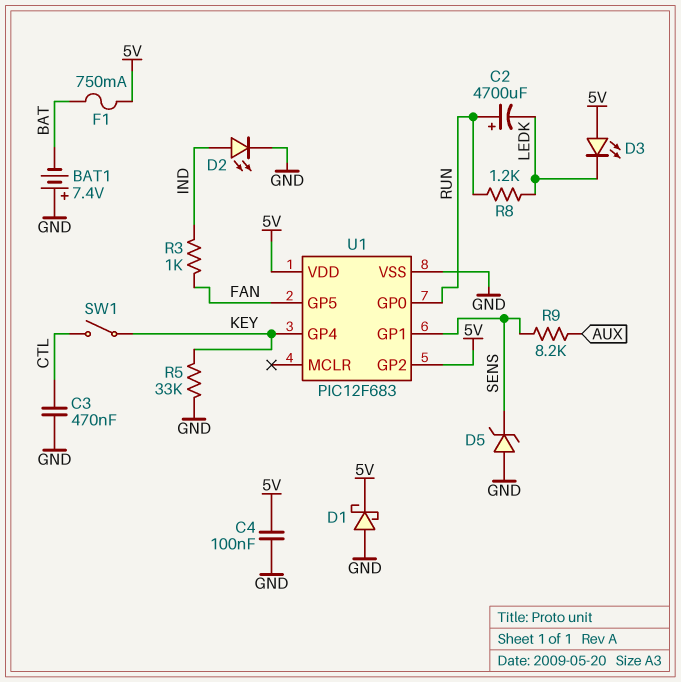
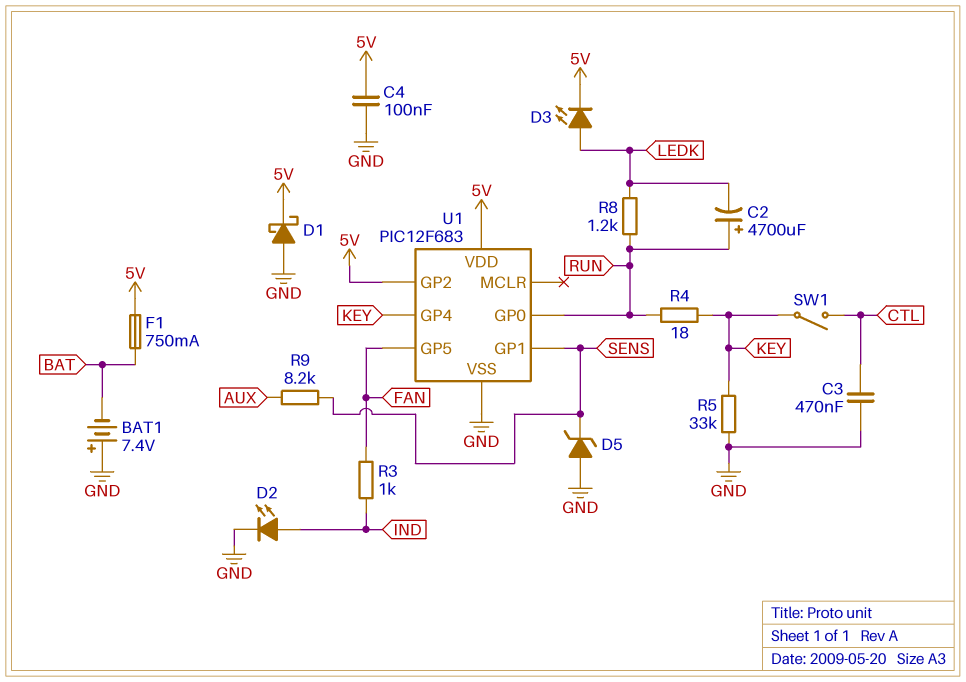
D3: LED (A 5V, K LEDK) -> LED (A LEDK, K 5V)
R4: none -> 18 (KEY, RUN)

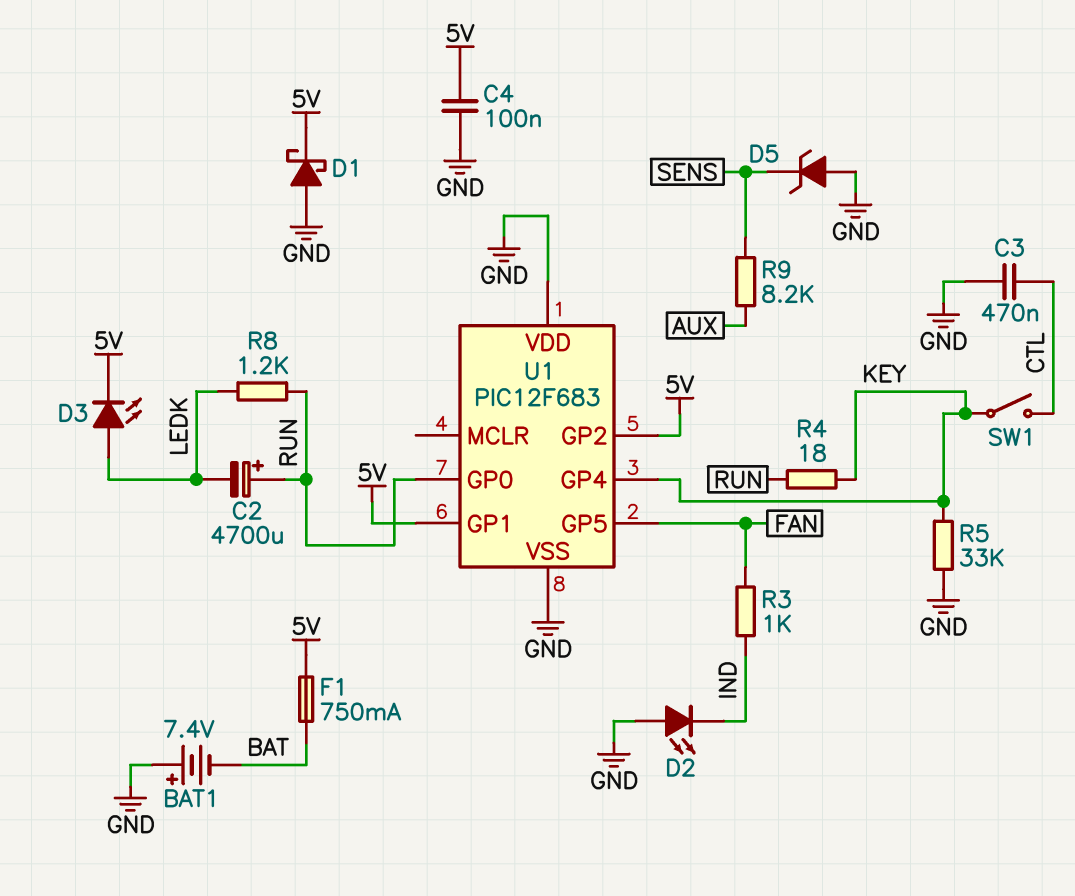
D2: LED (A IND, K GND) -> LED (A GND, K IND)
U1 pin GP1: SENS -> 5V
U1 pin VDD: 5V -> GND

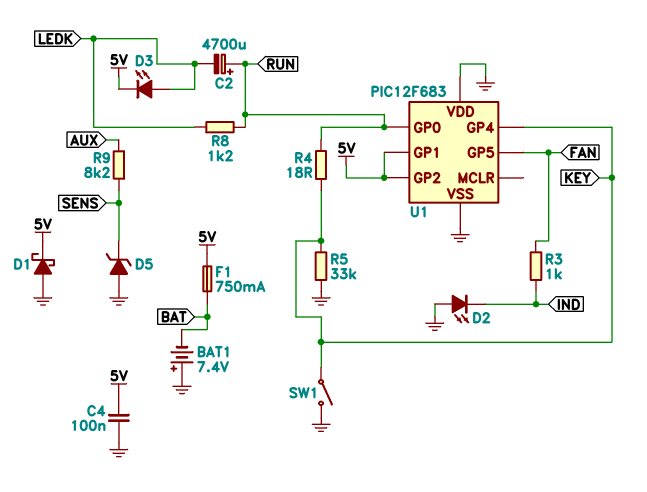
C3: 470nF (CTL, GND) -> none
SW1: switch (CTL, KEY) -> switch (GND, KEY)

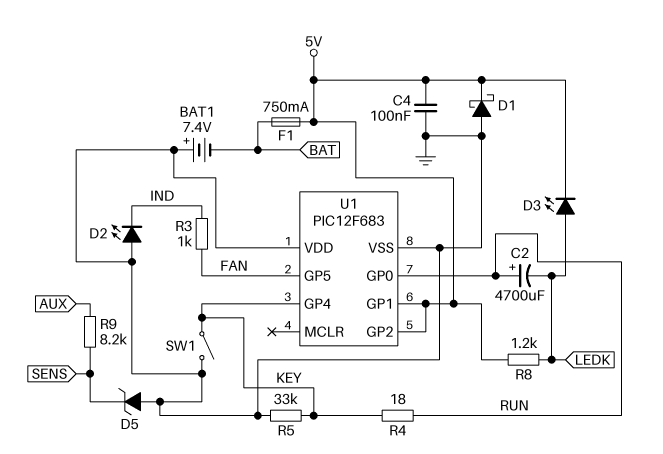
R8: 1.2k (LEDK, RUN) -> 1.2k (5V, LEDK)

